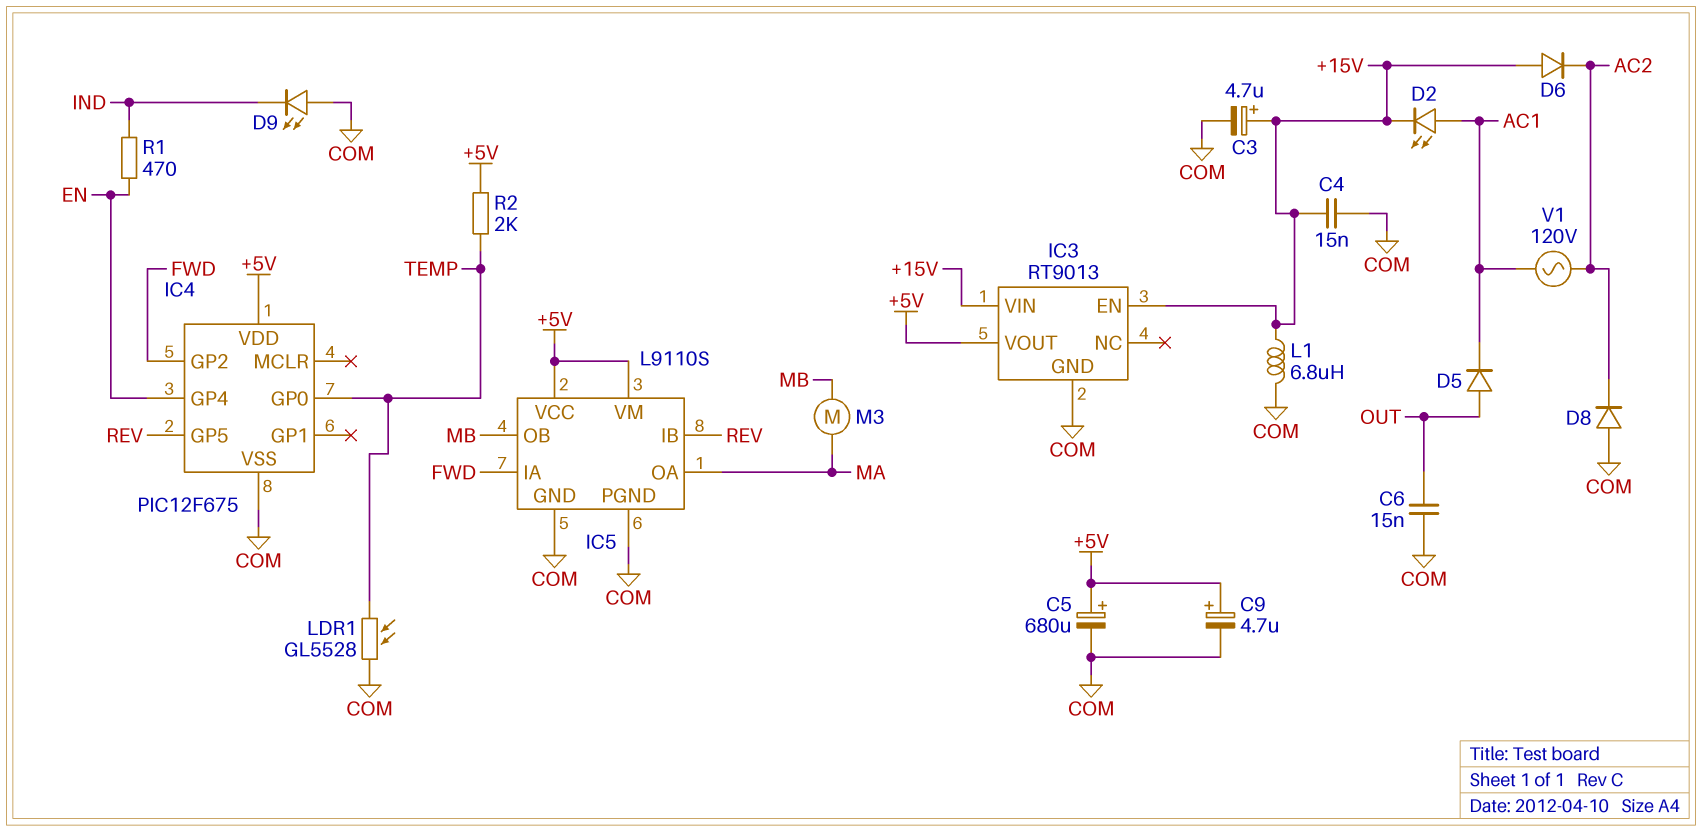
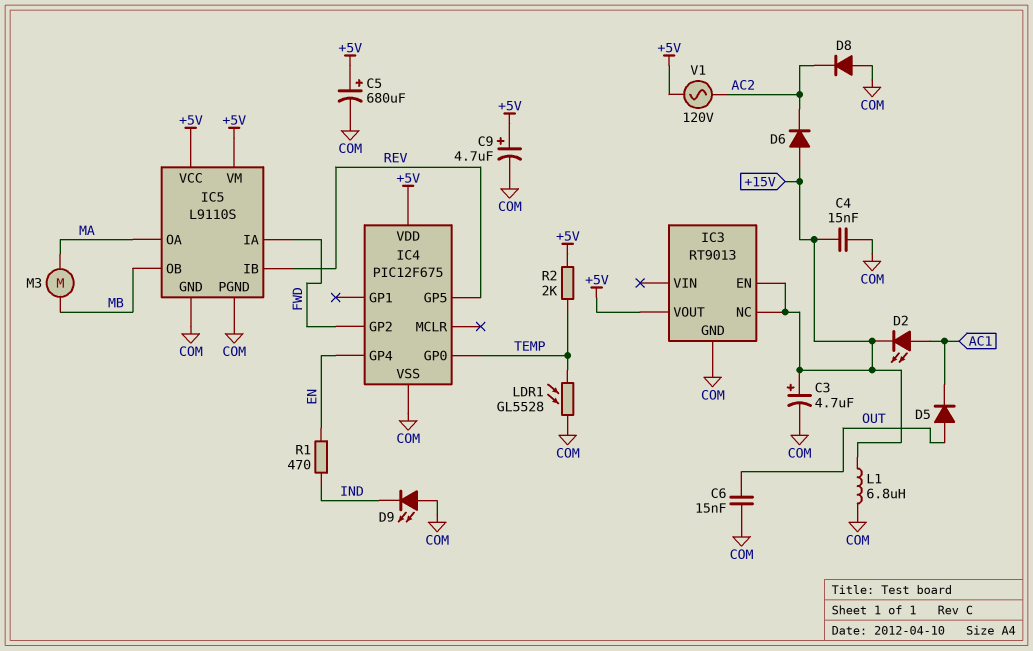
IC3 pin NC: none -> +15V
IC3 pin VIN: +15V -> none
V1: AC 120V (AC1, AC2) -> AC 120V (+5V, AC2)

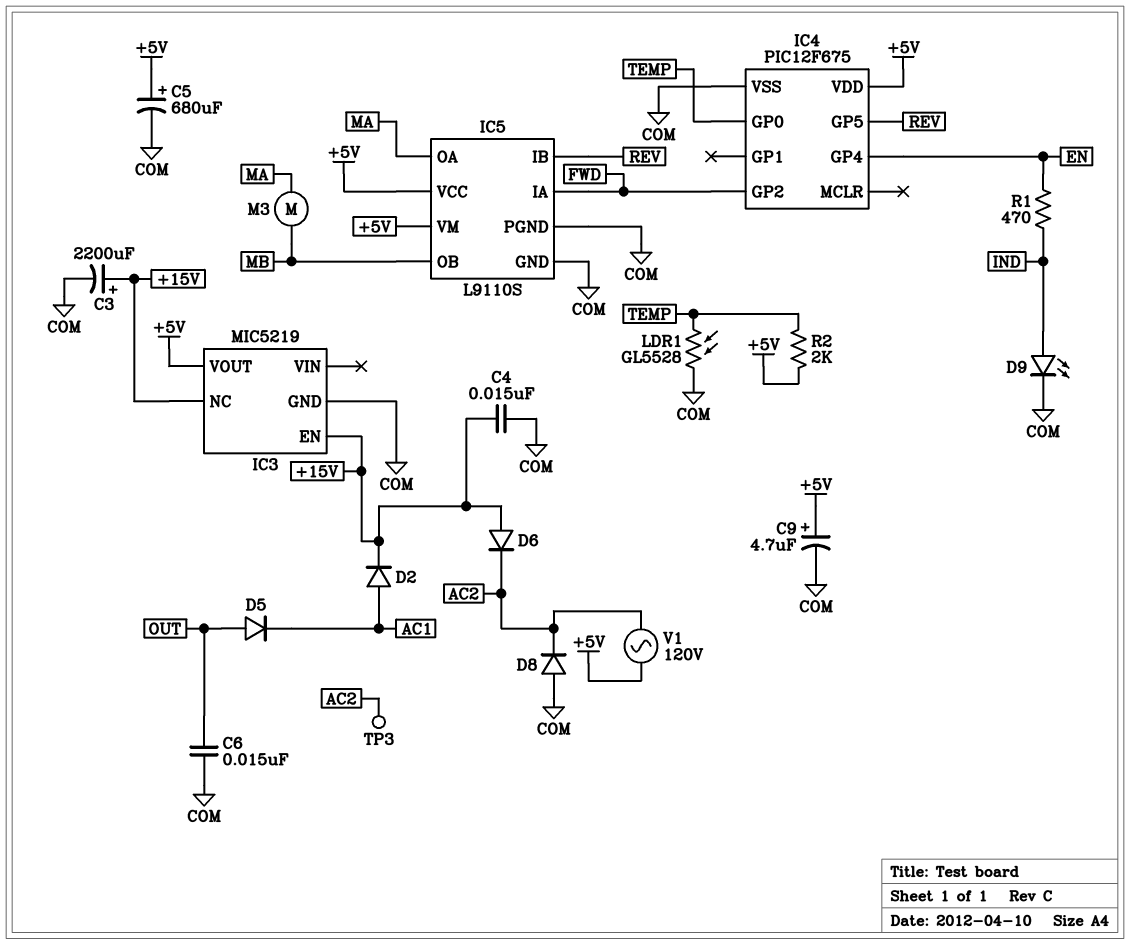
C3: 4.7uF (plus +15V, minus COM) -> 2200uF (plus +15V, minus COM)
D2: LED (A AC1, K +15V) -> diode (A AC1, K +15V)
D9: LED (A COM, K IND) -> LED (A IND, K COM)
IC3: RT9013 -> MIC5219
L1: 6.8uH (+15V, COM) -> none
TP3: none -> test point (AC2)

